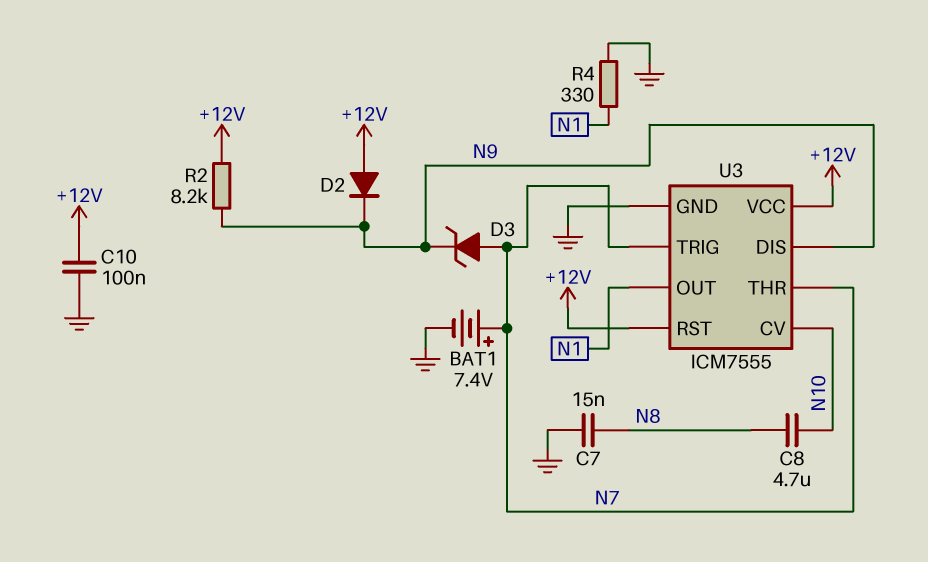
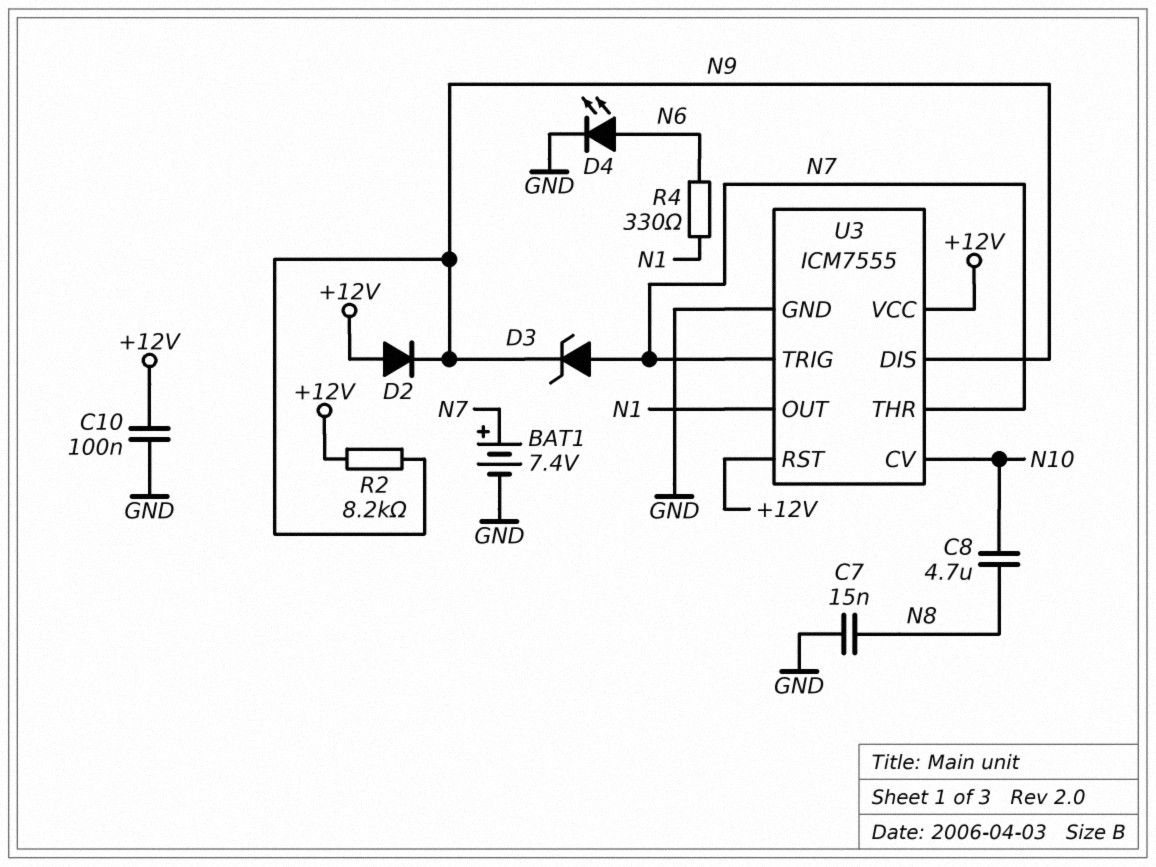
D4: none -> LED (A N6, K GND)
R4: 330 (GND, N1) -> 330 (N1, N6)

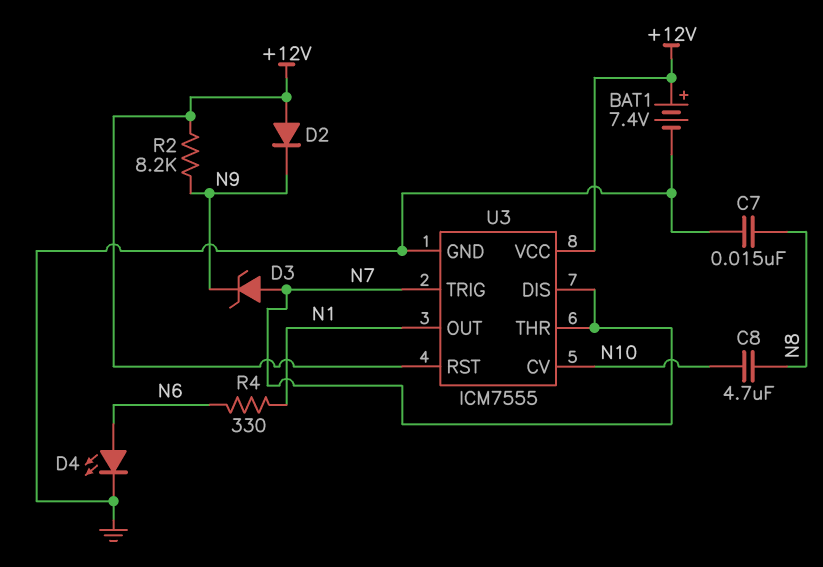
BAT1: 7.4V (plus N7, minus GND) -> 7.4V (plus +12V, minus GND)
C10: 100nF (+12V, GND) -> none
U3 pin DIS: N9 -> N7

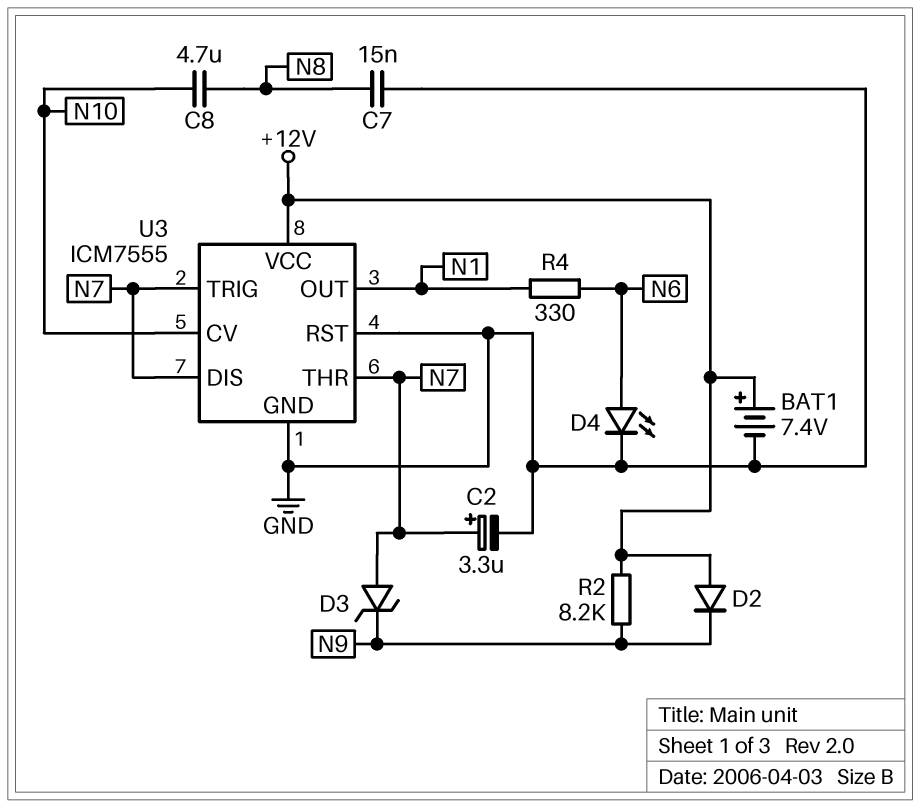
C2: none -> 3.3uF (plus N7, minus GND)
U3 pin RST: +12V -> GND

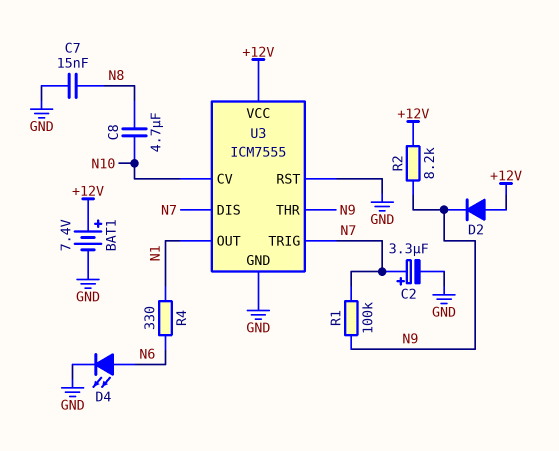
D3: zener (A N7, K N9) -> none
R1: none -> 100k (N7, N9)
U3 pin THR: N7 -> N9

